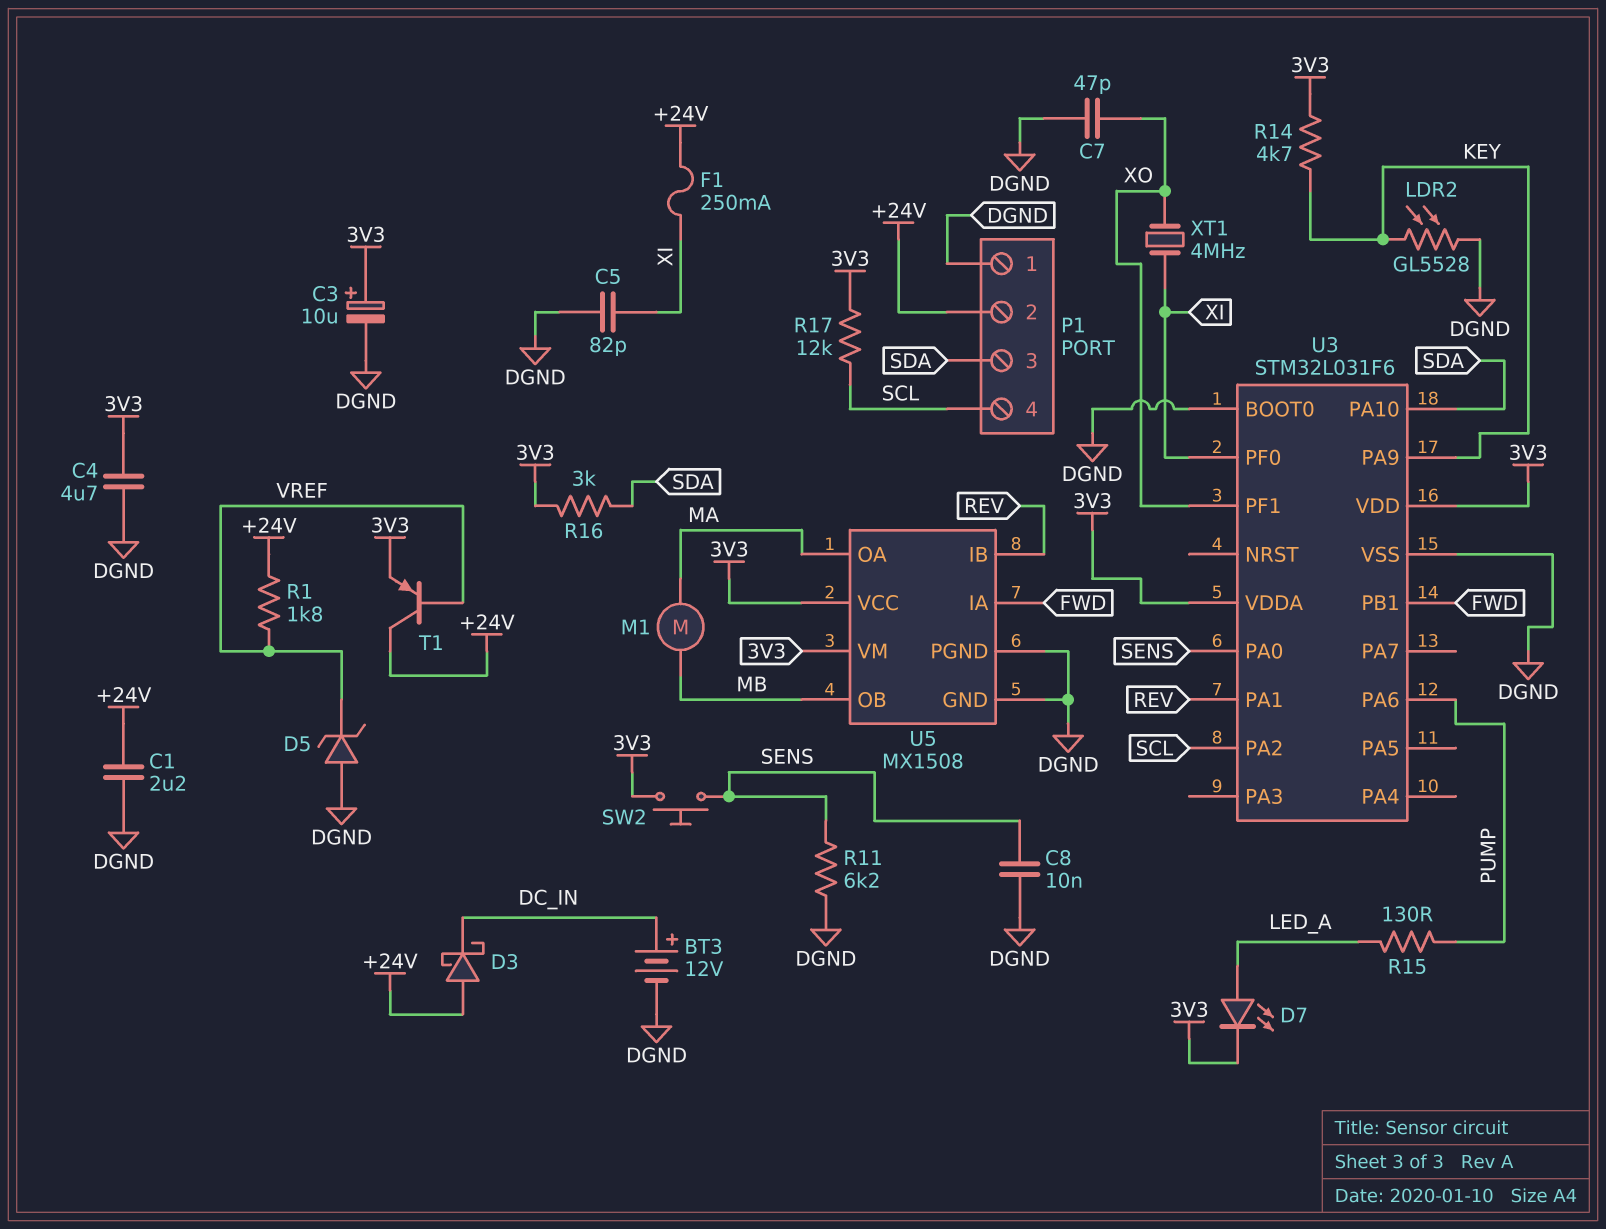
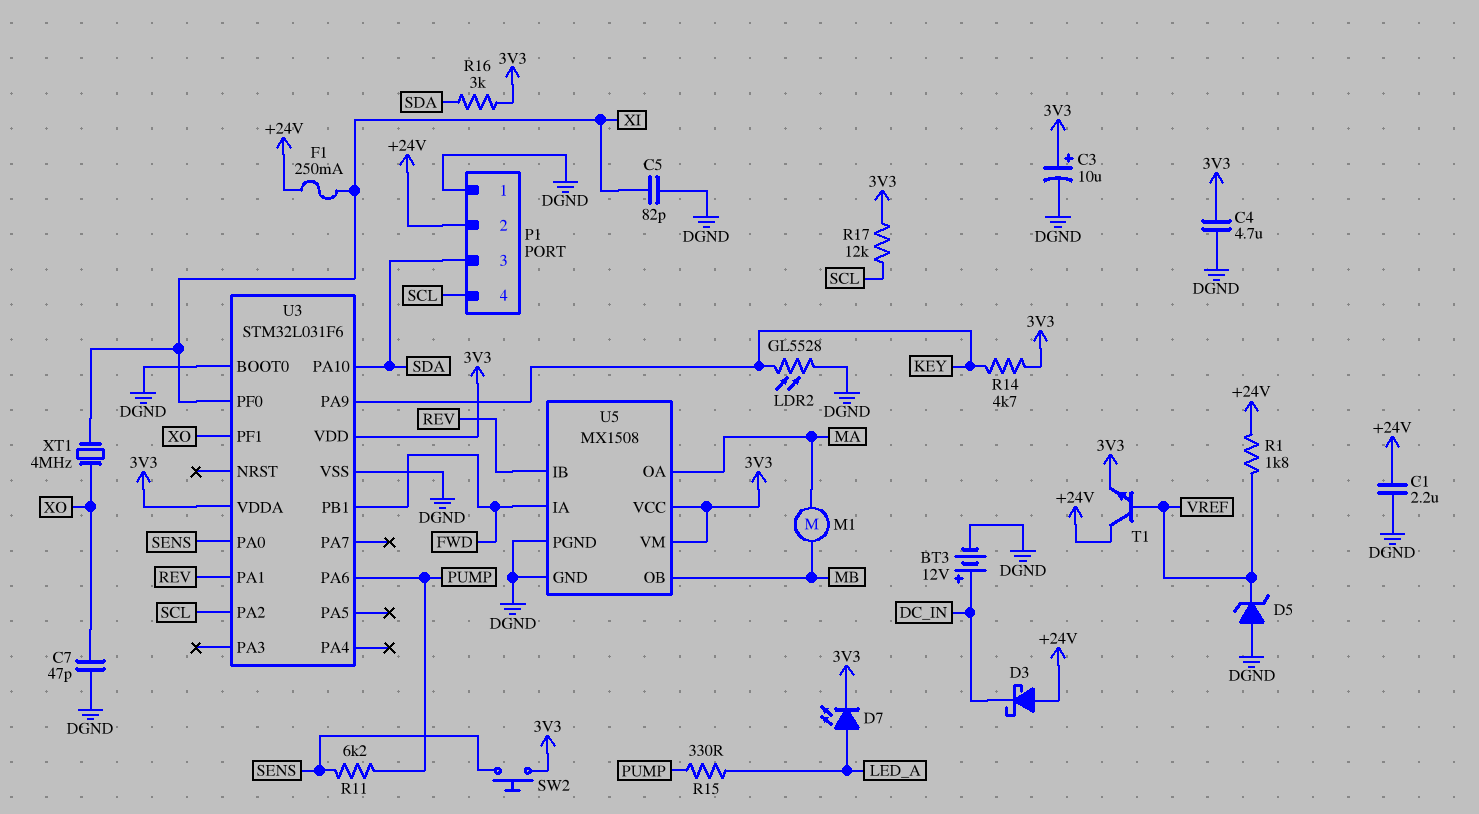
C8: 10nF (DGND, SENS) -> none
R11: 6.2k (DGND, SENS) -> 6.2k (PUMP, SENS)
R15: 130 (LED_A, PUMP) -> 330 (LED_A, PUMP)
T1: PNP (B VREF, C +24V, E 3V3) -> NPN (B VREF, C +24V, E 3V3)

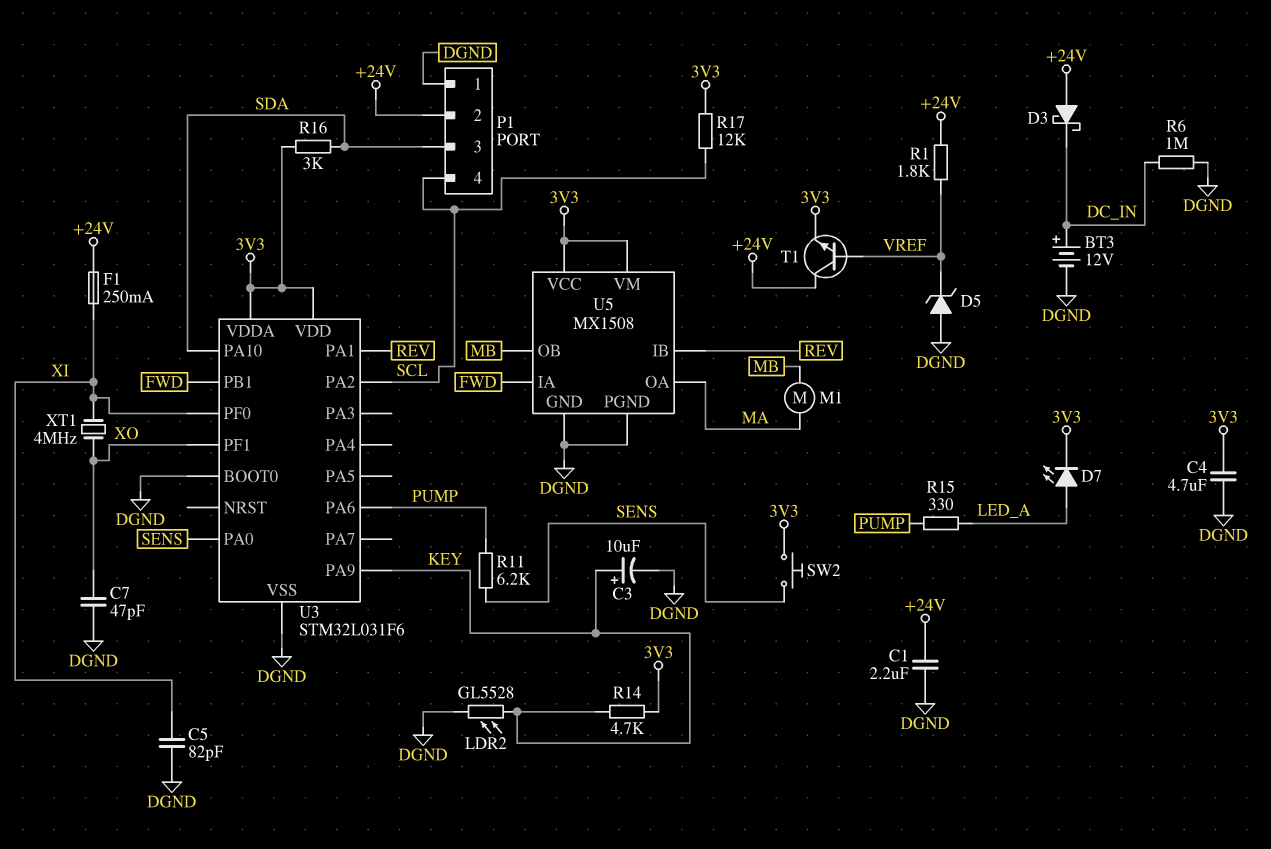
C3: 10uF (plus 3V3, minus DGND) -> 10uF (plus KEY, minus DGND)
R6: none -> 1M (DC_IN, DGND)

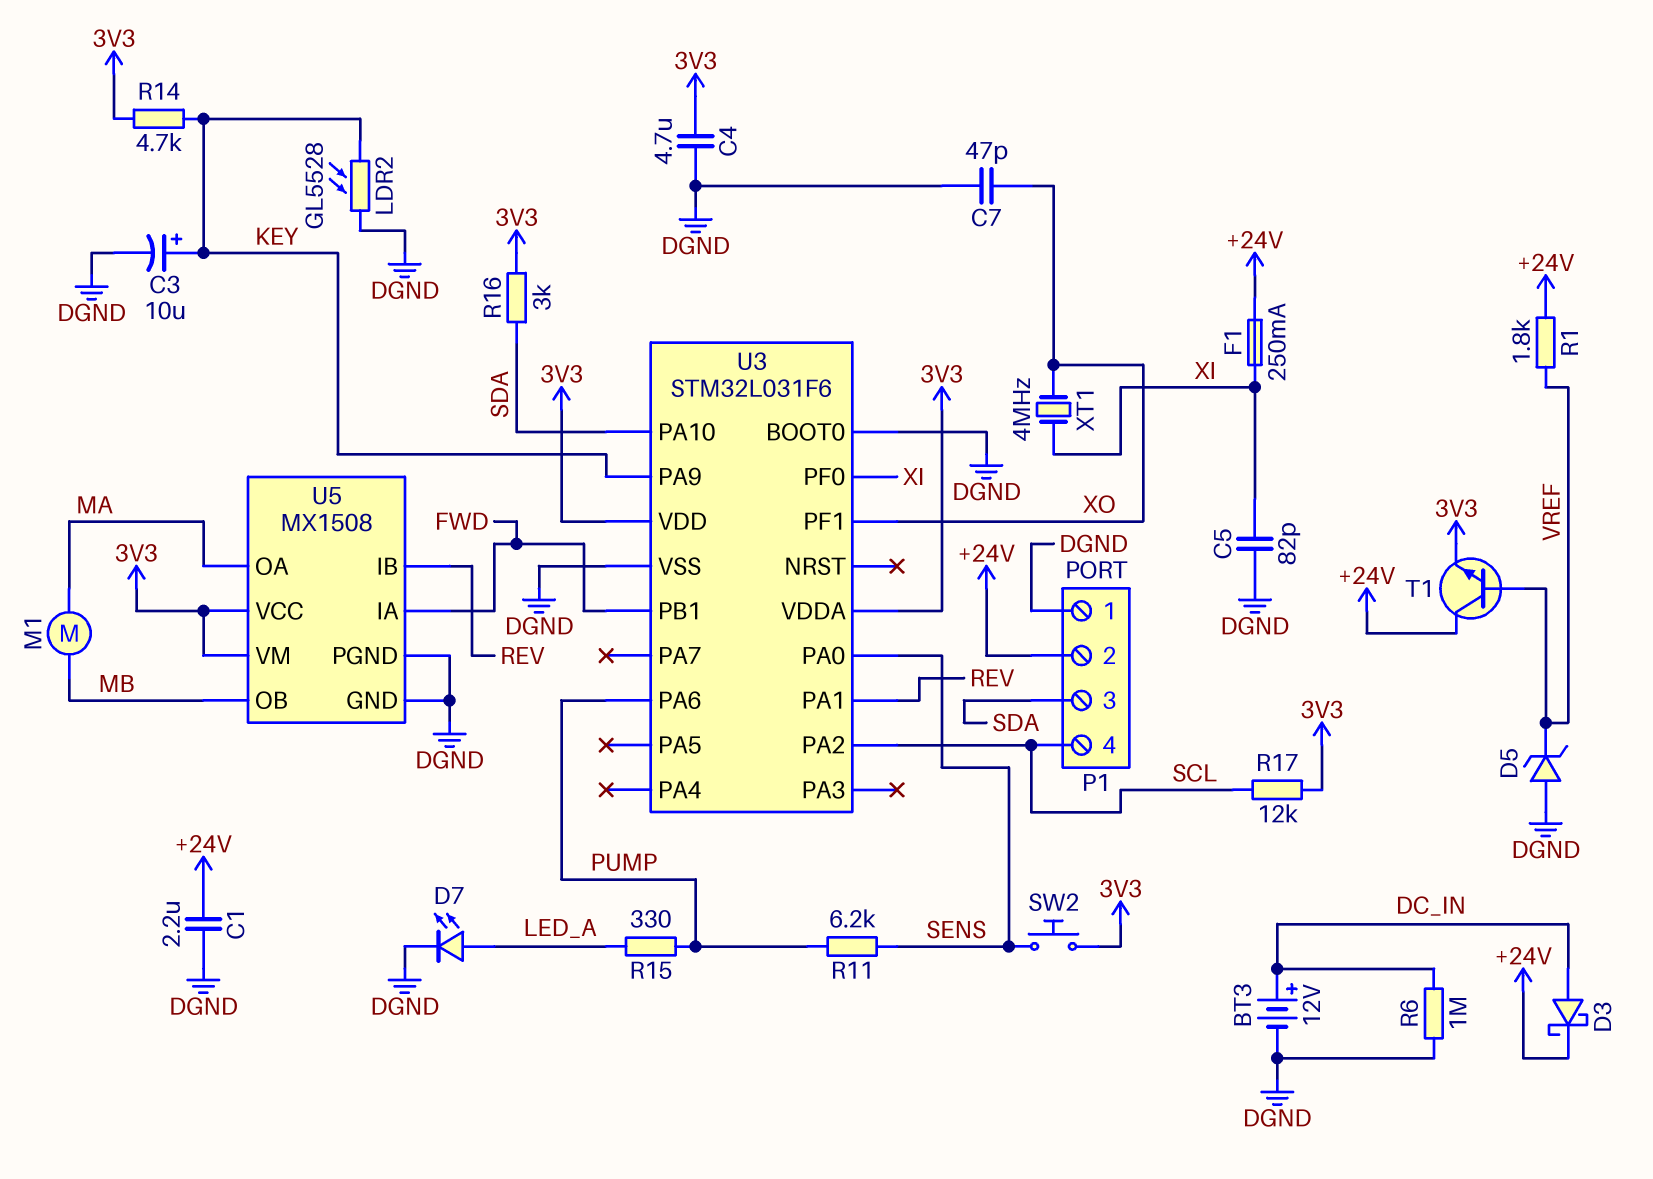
D3: schottky (A +24V, K DC_IN) -> schottky (A DC_IN, K +24V)
D7: LED (A LED_A, K 3V3) -> LED (A LED_A, K DGND)

